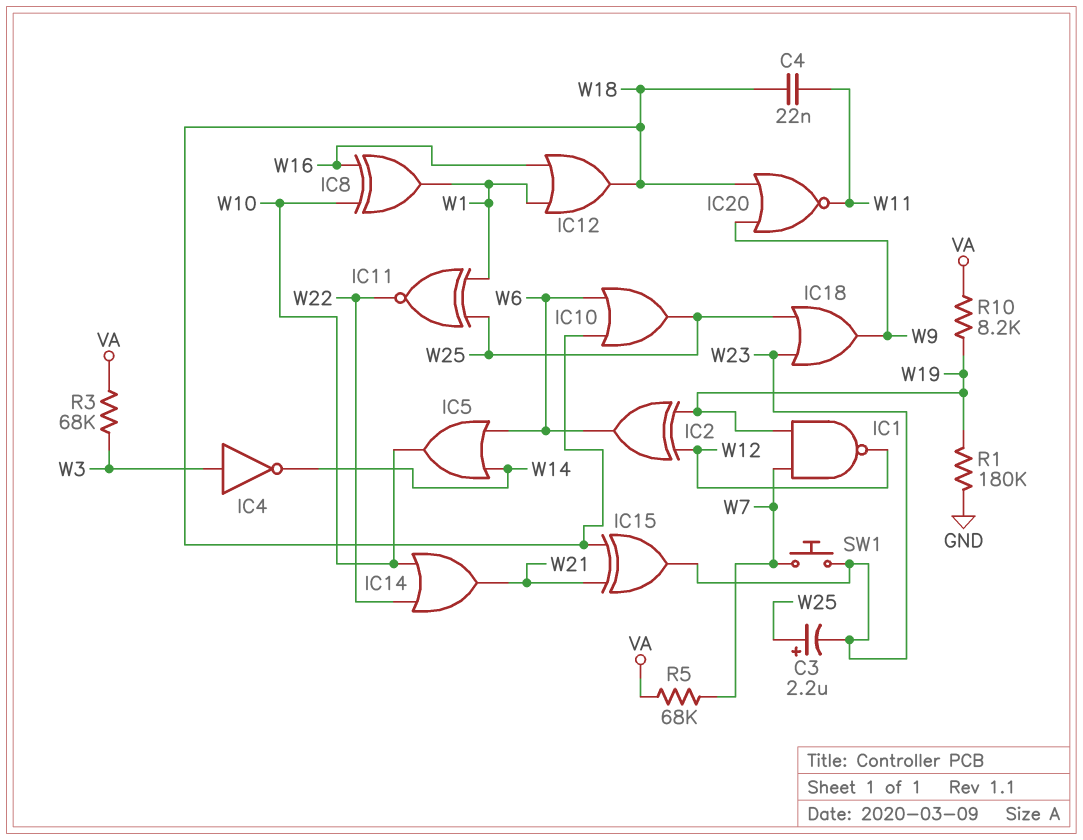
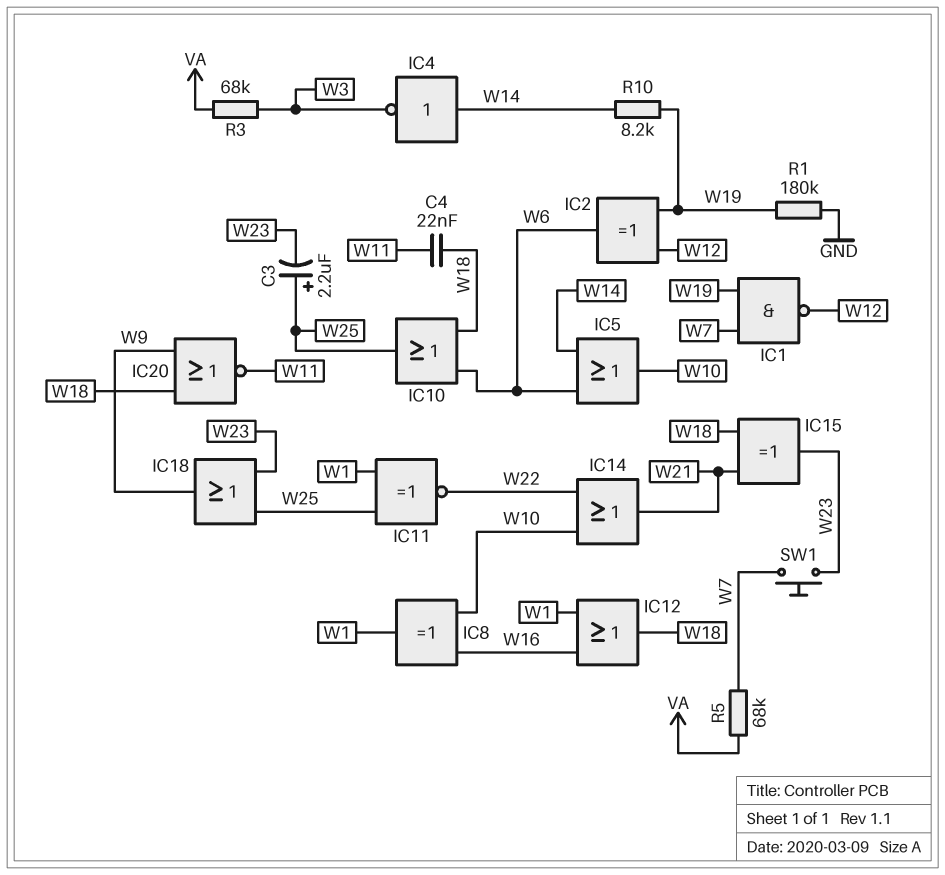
IC4: NOT (in W3, out W14) -> NOT (in W14, out W3)
R10: 8.2k (VA, W19) -> 8.2k (W14, W19)

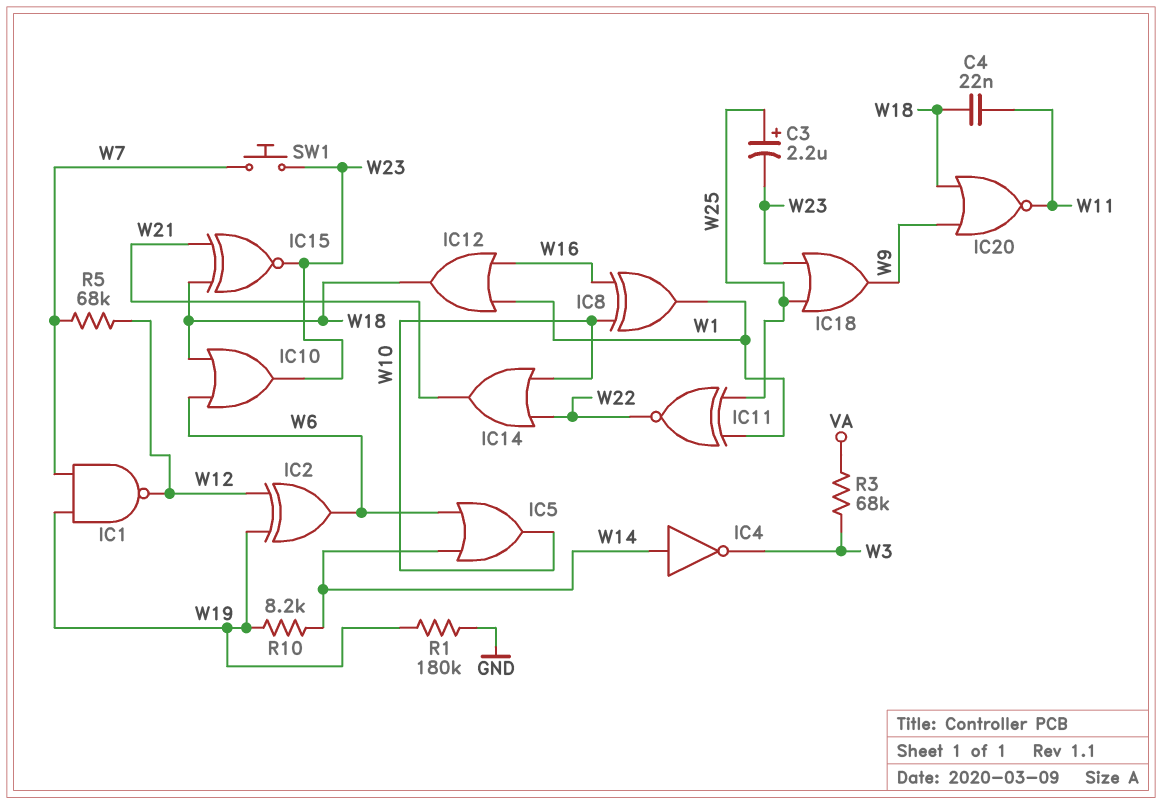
IC10: OR (in W6, in W18, out W25) -> OR (in W6, in W18, out W23)
IC15: XOR (in W18, in W21, out W23) -> XNOR (in W18, in W21, out W23)
R5: 68k (VA, W7) -> 68k (W7, W12)

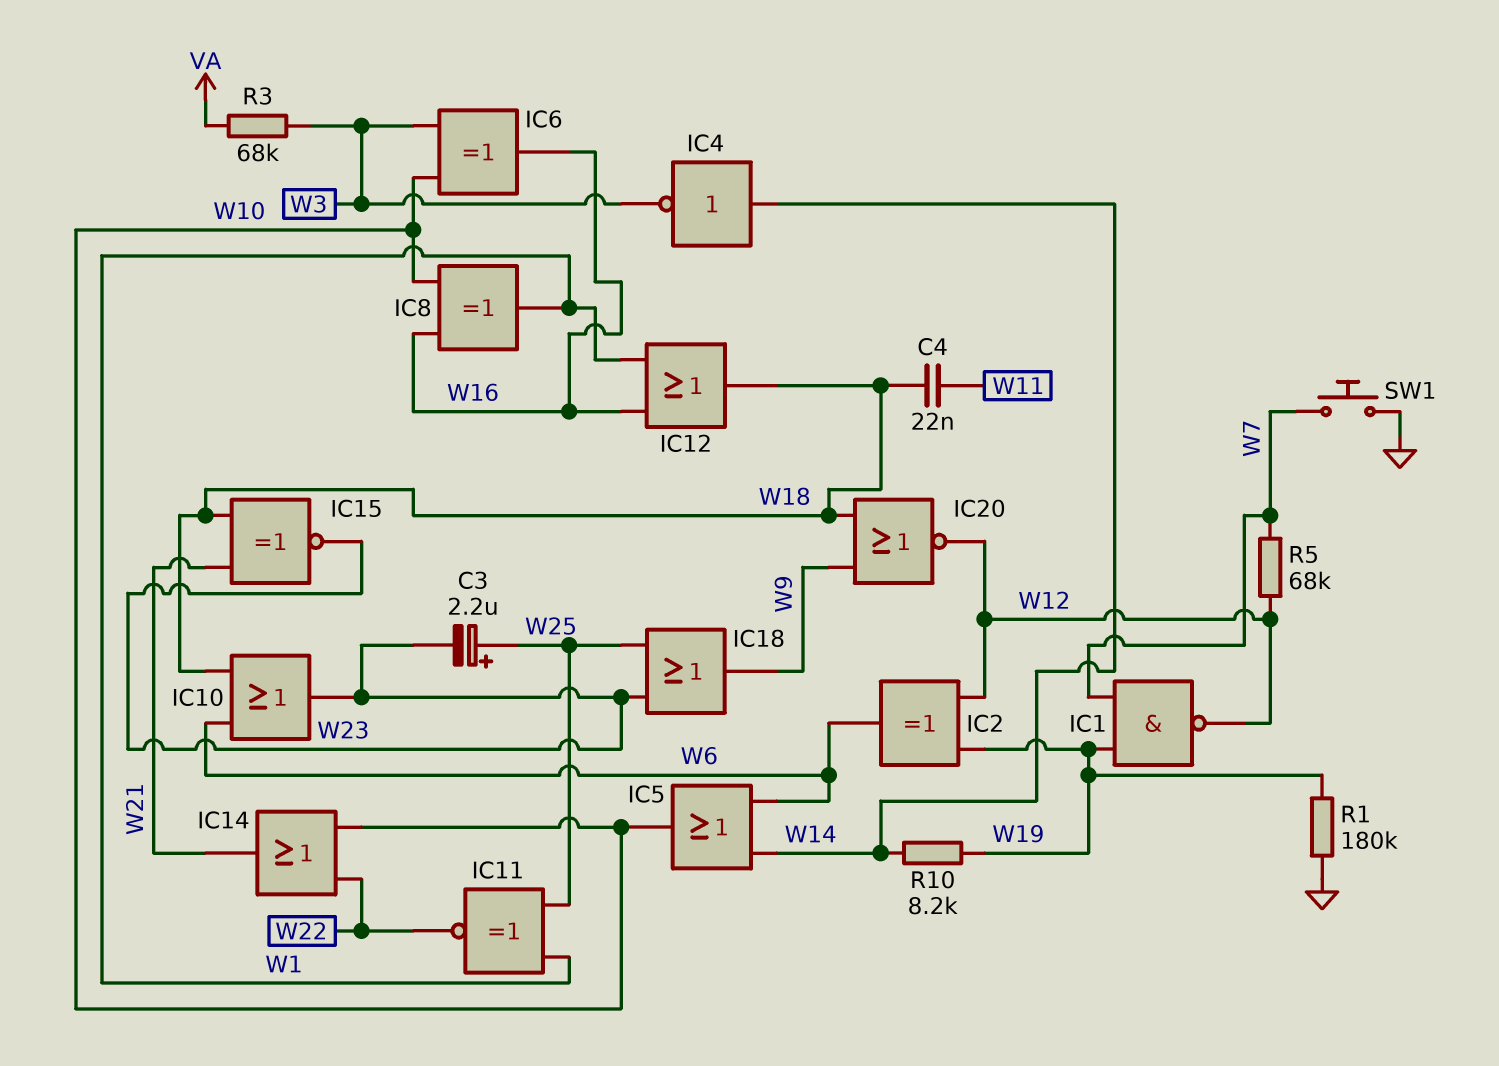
IC6: none -> XOR (in W3, in W10, out W16)
IC20: NOR (in W9, in W18, out W11) -> NOR (in W9, in W18, out W12)
SW1: button (W7, W23) -> button (GND, W7)

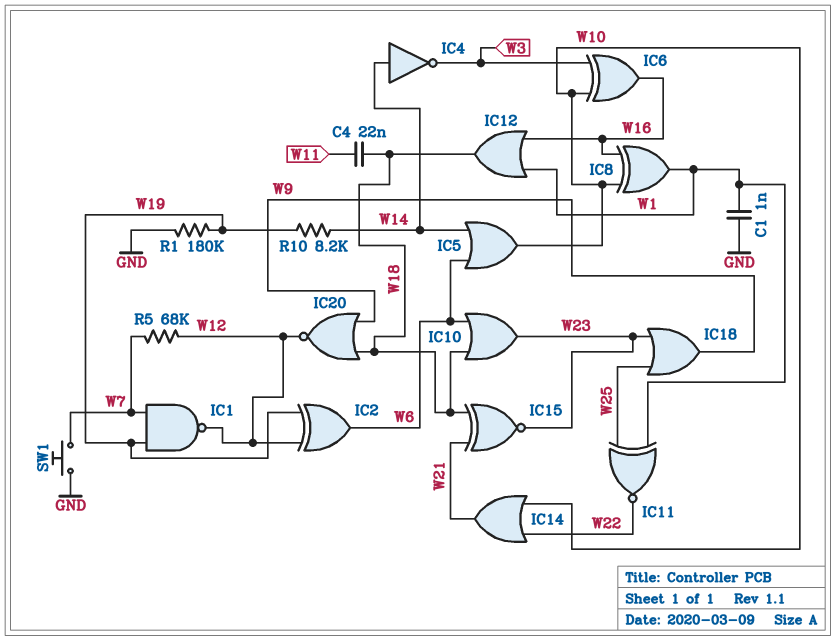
C1: none -> 1nF (GND, W1)
C3: 2.2uF (plus W25, minus W23) -> none
R3: 68k (VA, W3) -> none

